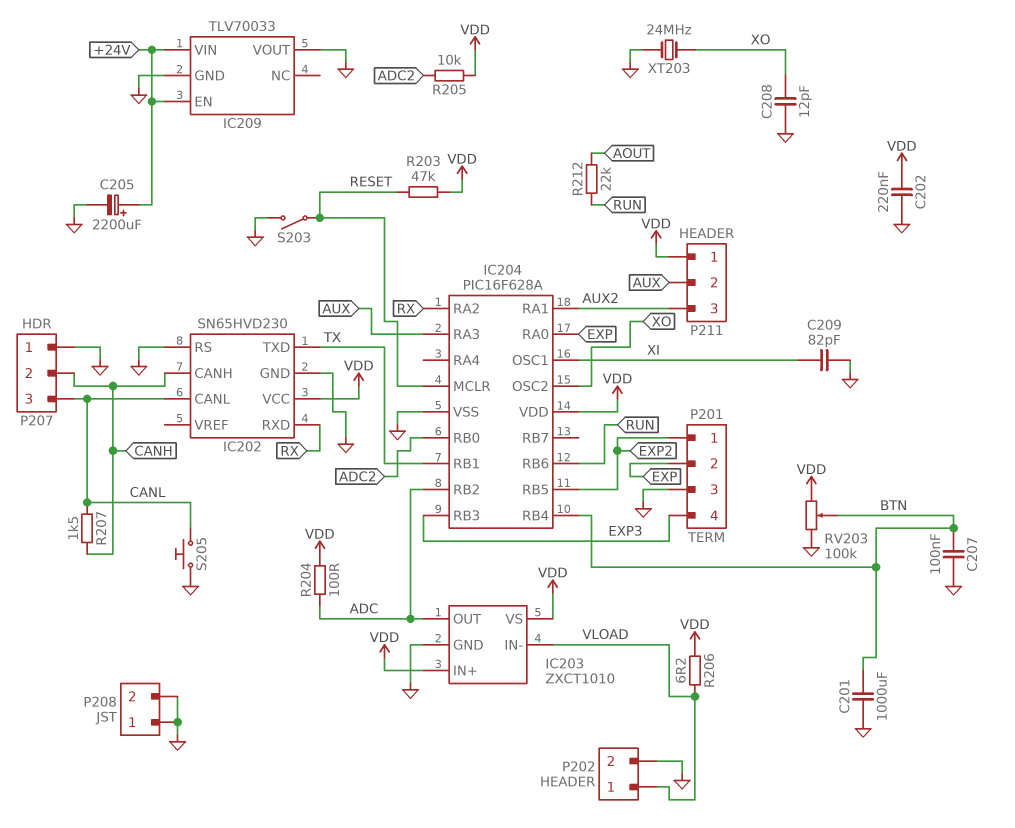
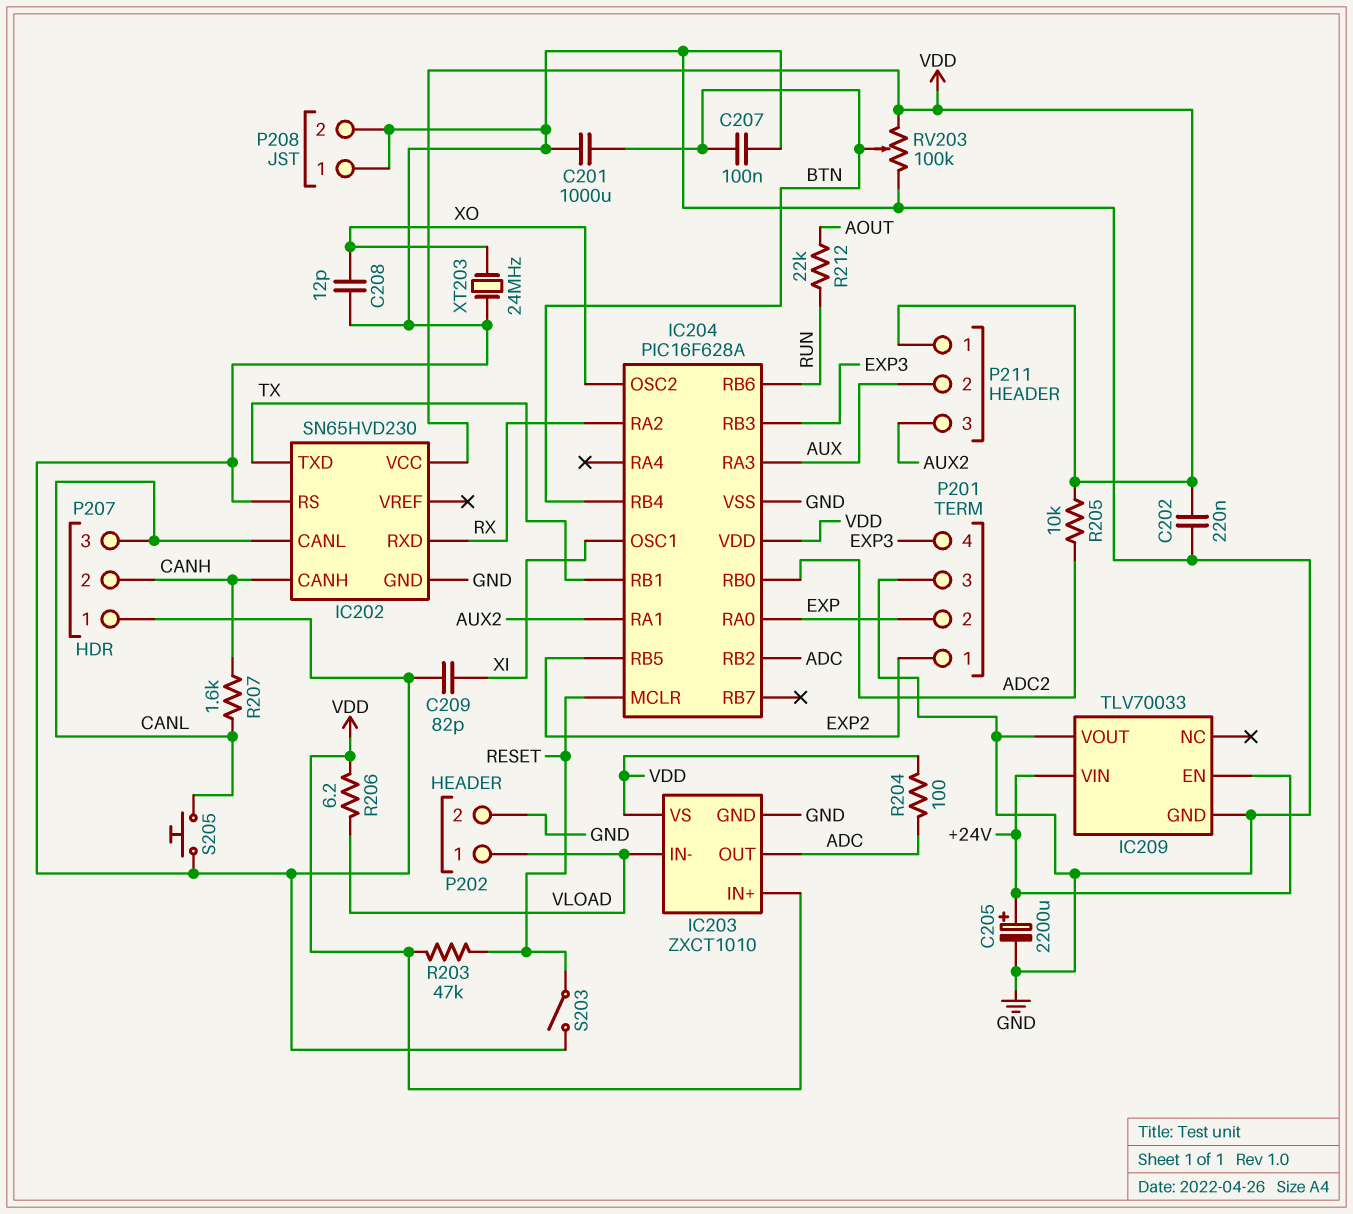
R207: 1.5k (CANH, CANL) -> 1.6k (CANH, CANL)

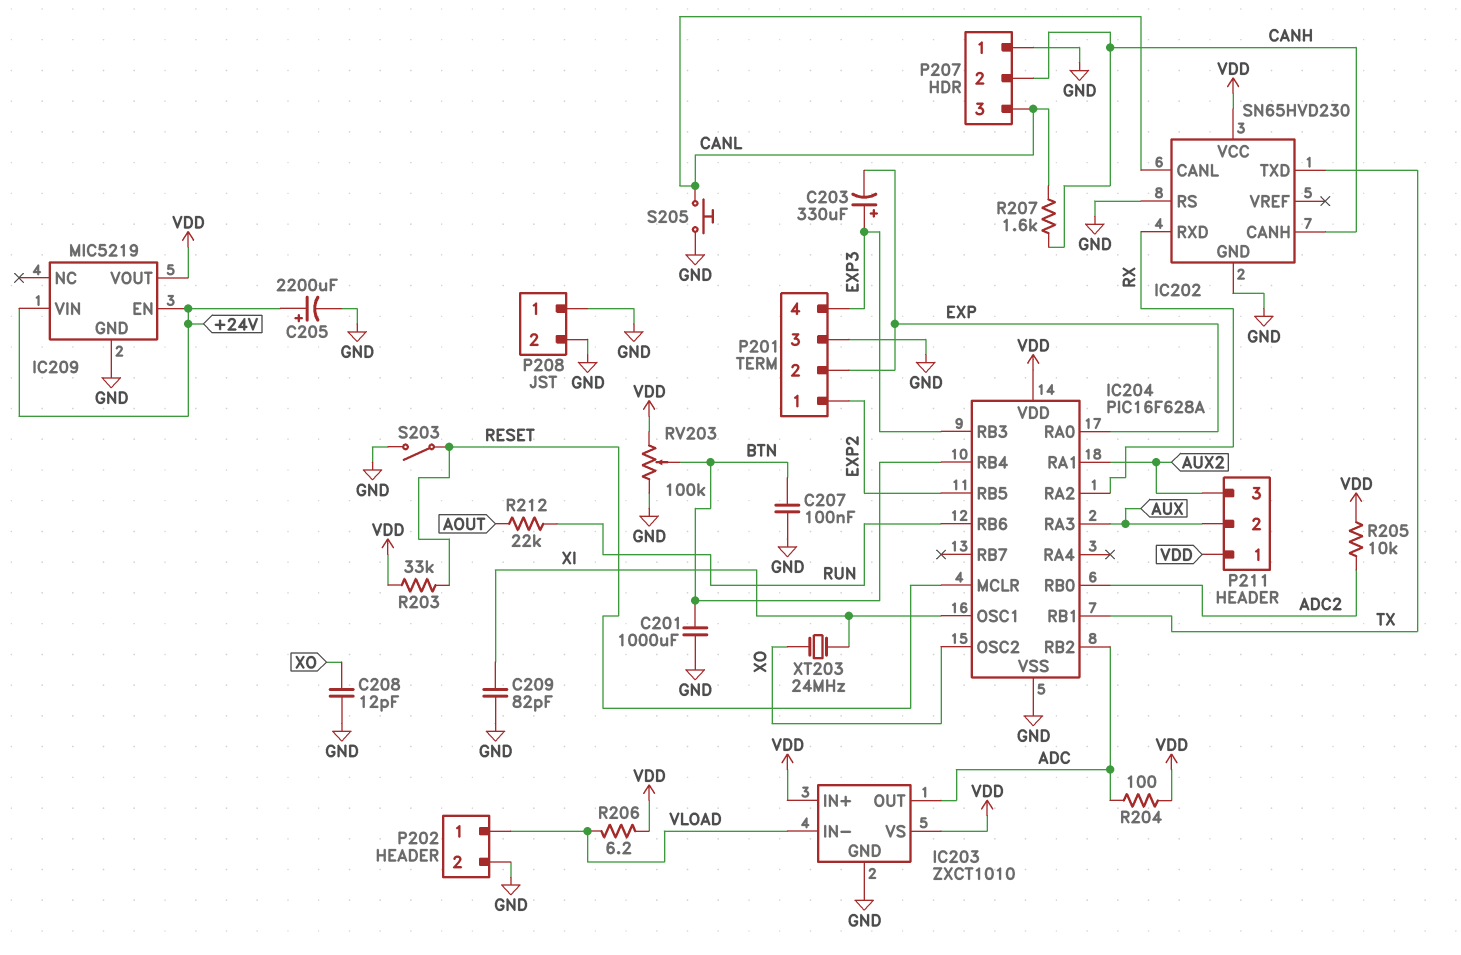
C202: 220nF (GND, VDD) -> none
C203: none -> 330uF (plus EXP3, minus EXP)
IC209: TLV70033 -> MIC5219
IC209 pin VOUT: GND -> VDD
R203: 47k (RESET, VDD) -> 33k (RESET, VDD)
XT203: 24MHz (GND, XO) -> 24MHz (XI, XO)

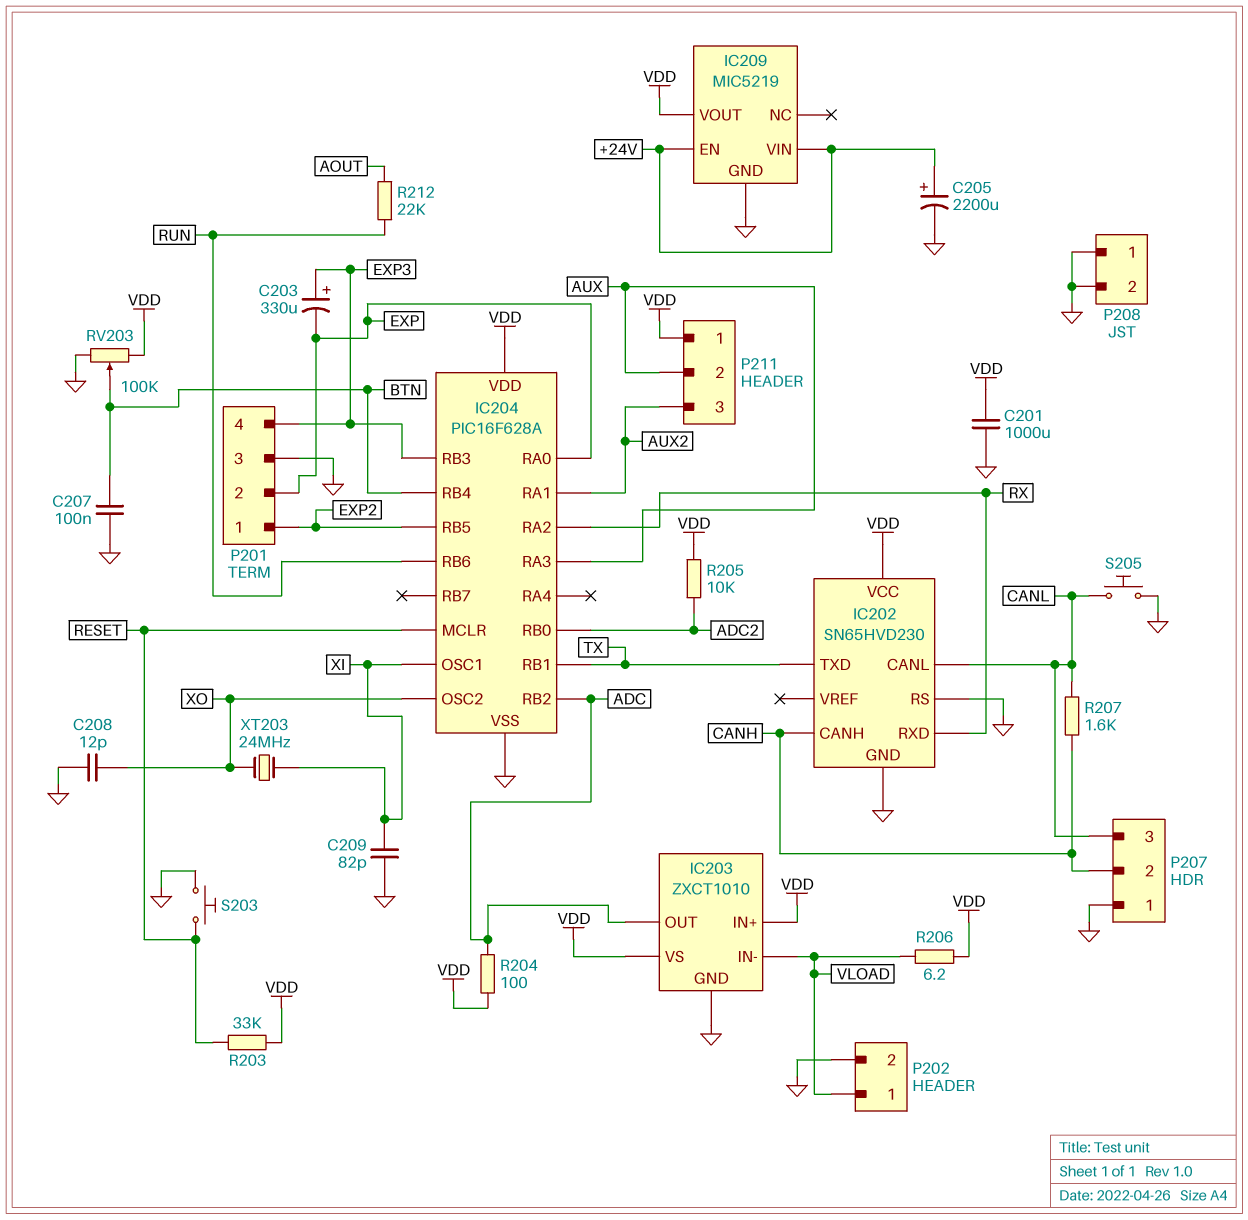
C201: 1000uF (BTN, GND) -> 1000uF (GND, VDD)
S203: switch (GND, RESET) -> button (GND, RESET)

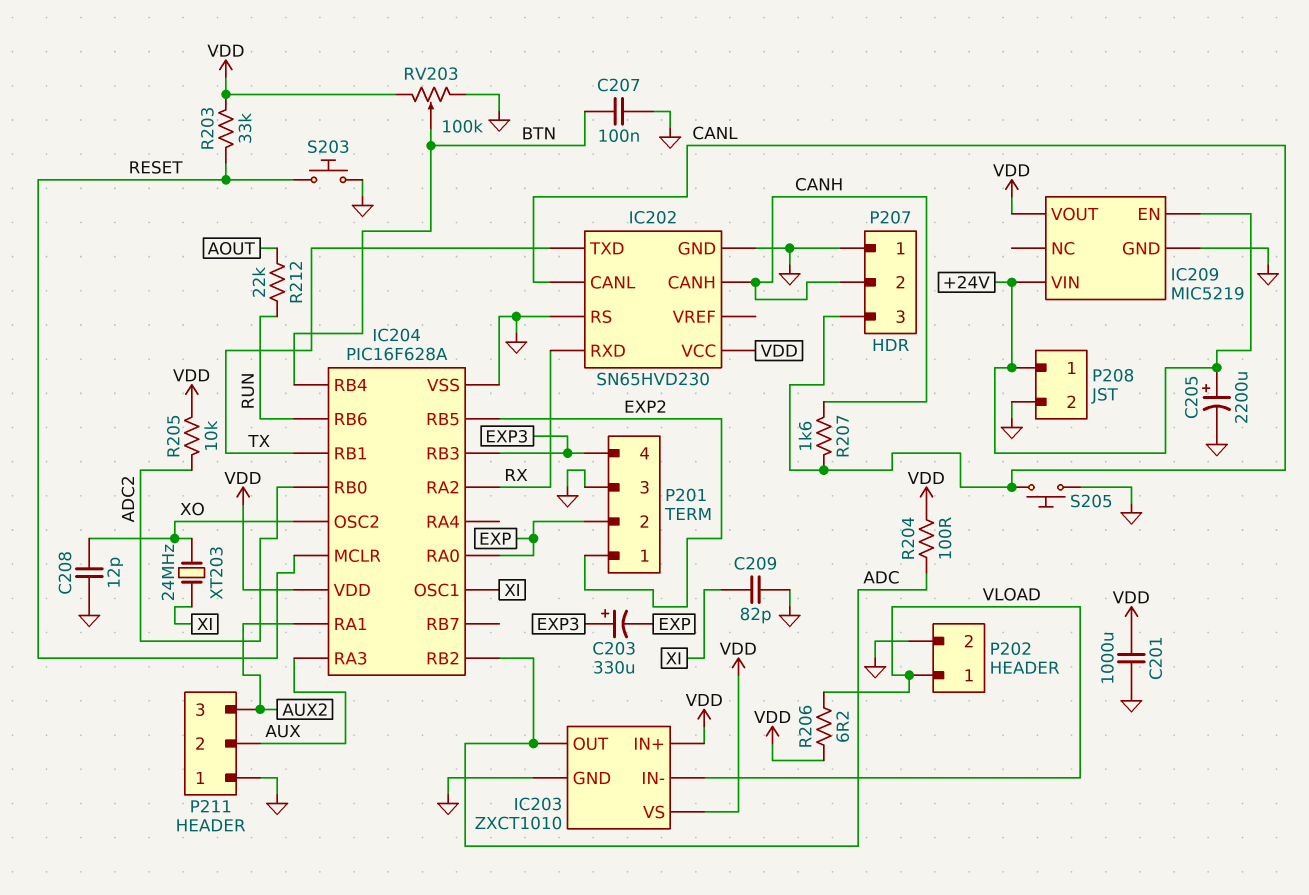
P208 pin 1: GND -> +24V
P211 pin 1: VDD -> GND

